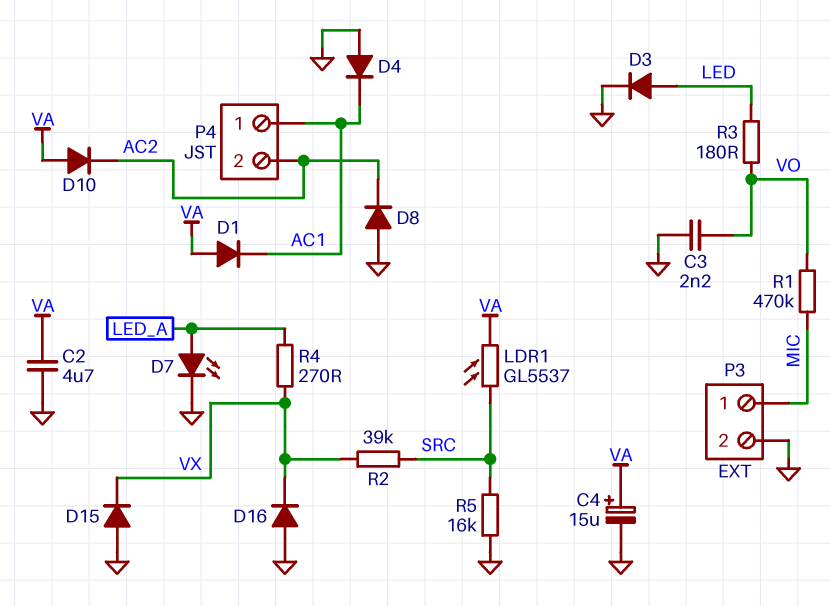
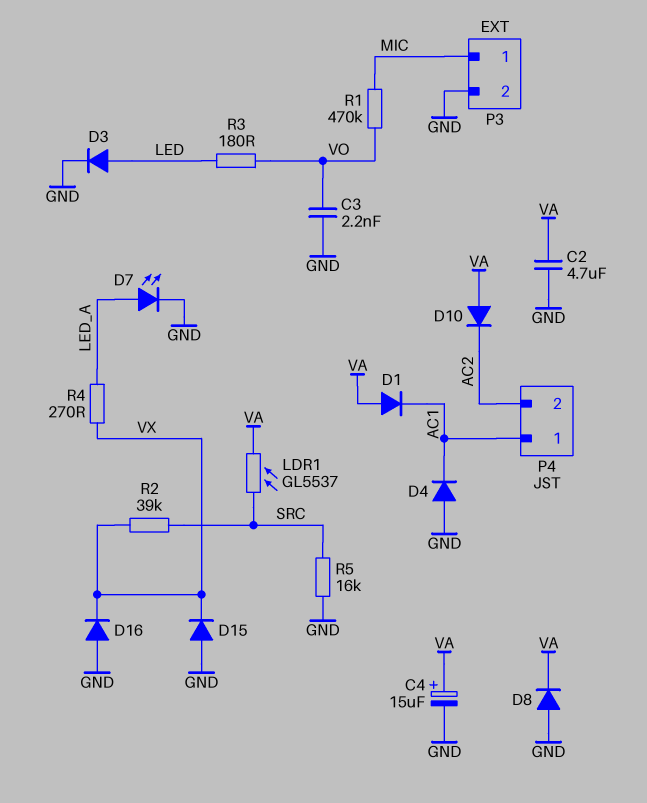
D8: diode (A GND, K AC2) -> diode (A GND, K VA)

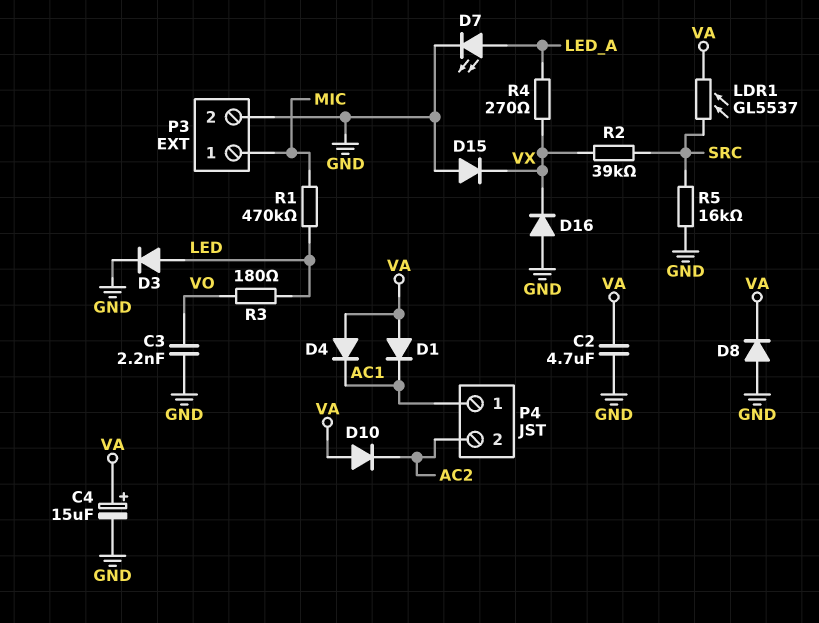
D4: diode (A GND, K AC1) -> diode (A VA, K AC1)
R1: 470k (MIC, VO) -> 470k (LED, MIC)

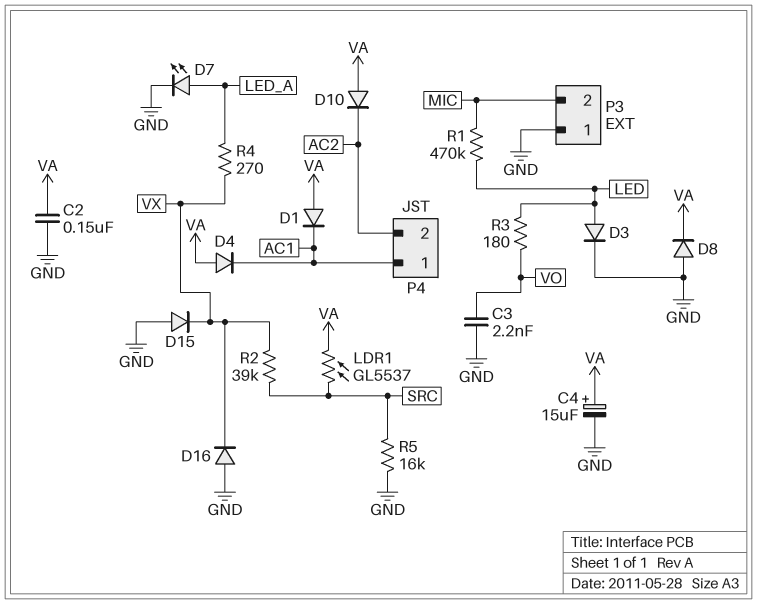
C2: 4.7uF (GND, VA) -> 150nF (GND, VA)
P3 pin 1: MIC -> GND
P3 pin 2: GND -> MIC

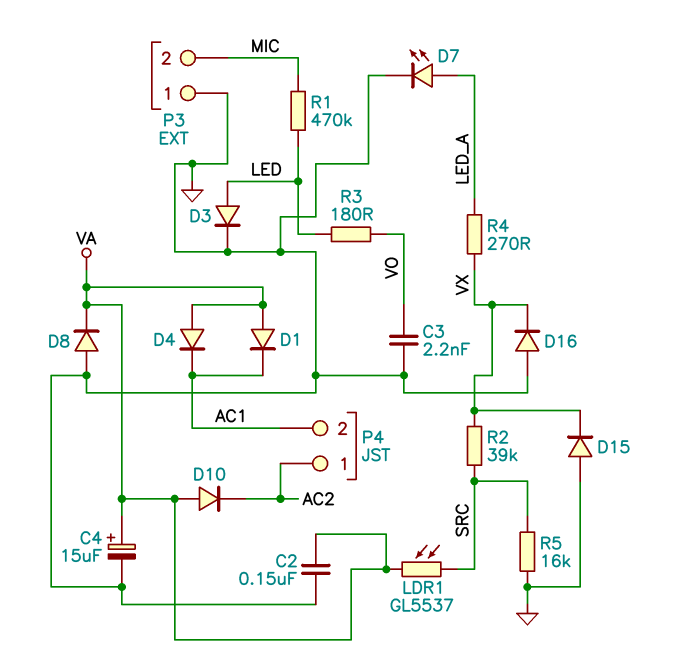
P4 pin 1: AC1 -> AC2
P4 pin 2: AC2 -> AC1

